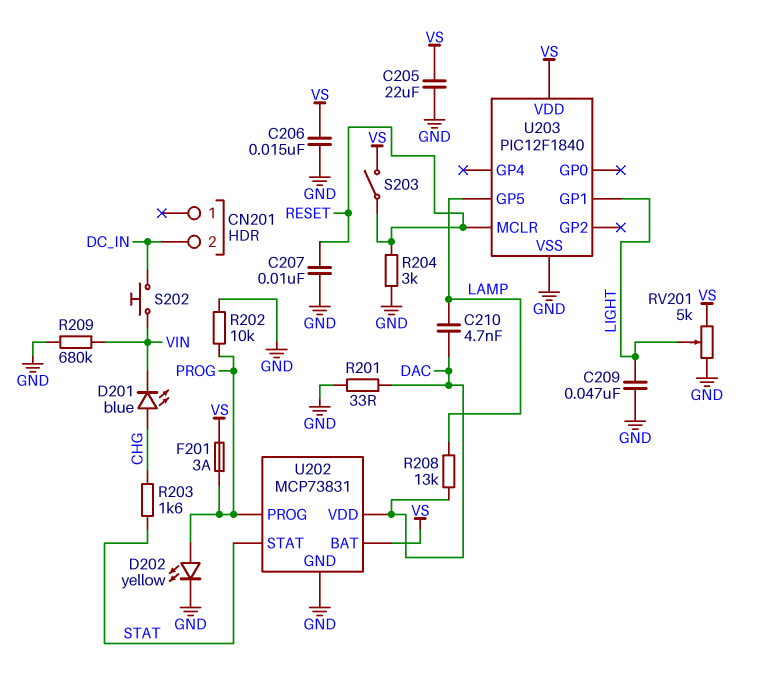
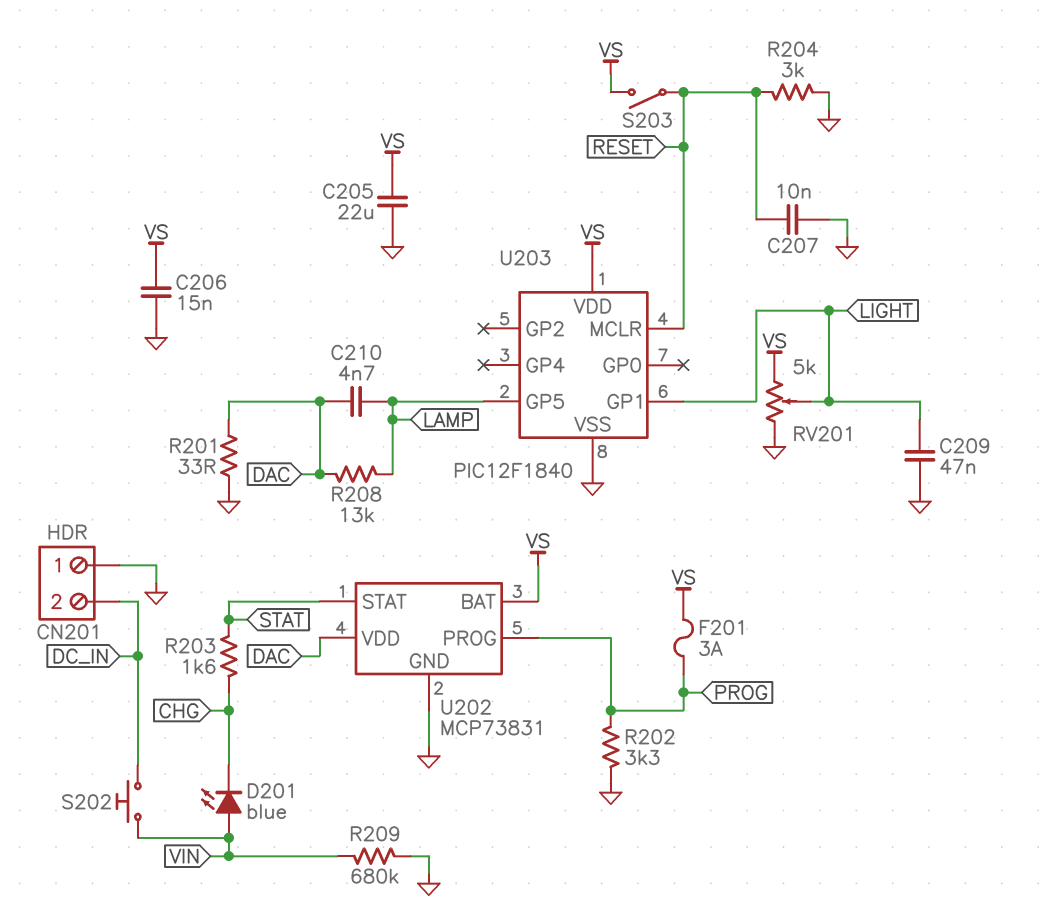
CN201 pin 1: none -> GND
D201: LED blue (A CHG, K VIN) -> LED blue (A VIN, K CHG)
D202: LED yellow (A PROG, K GND) -> none
R202: 10k (GND, PROG) -> 3.3k (GND, PROG)

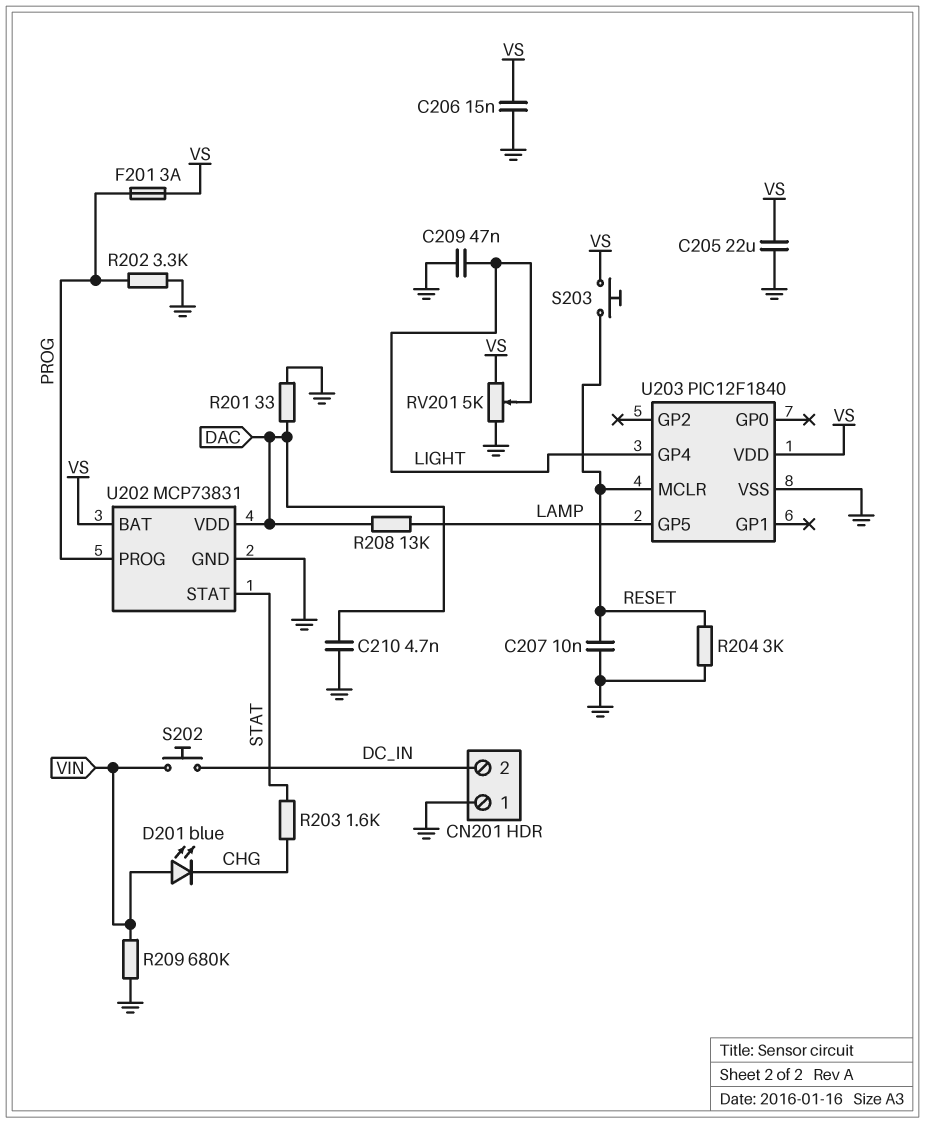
C210: 4.7nF (DAC, LAMP) -> 4.7nF (DAC, GND)
S203: switch (RESET, VS) -> button (RESET, VS)
U203 pin GP1: LIGHT -> none
U203 pin GP4: none -> LIGHT

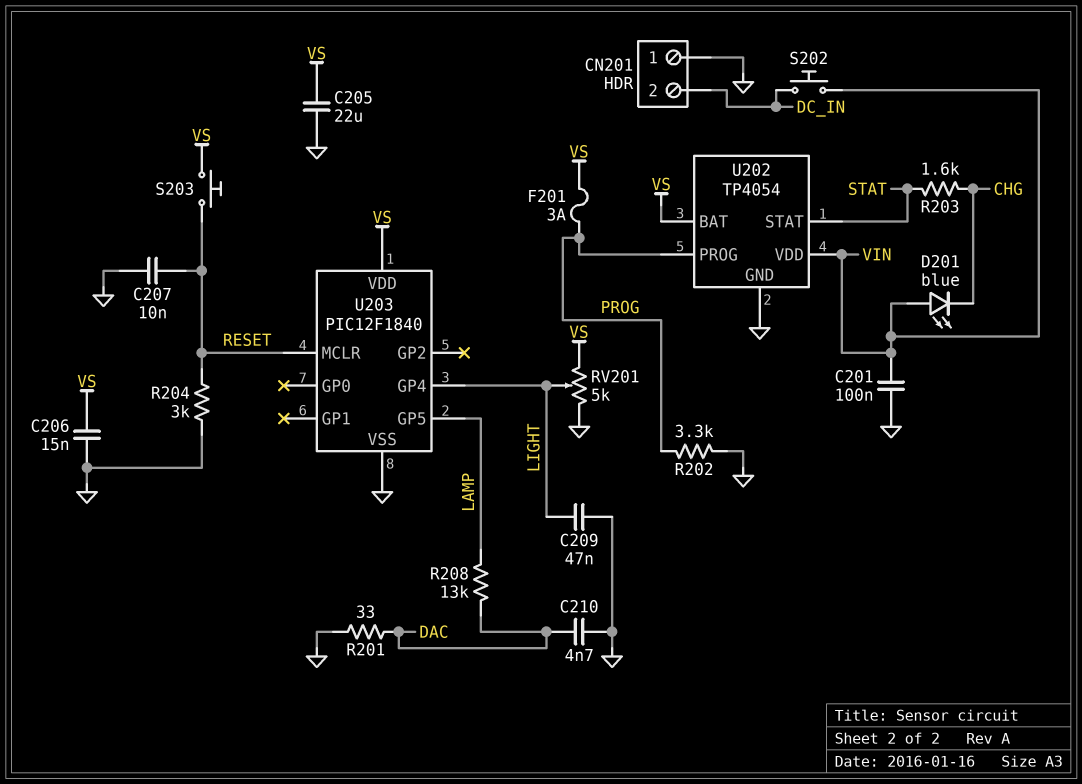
C201: none -> 100nF (GND, VIN)
R209: 680k (GND, VIN) -> none
U202: MCP73831 -> TP4054
U202 pin VDD: DAC -> VIN

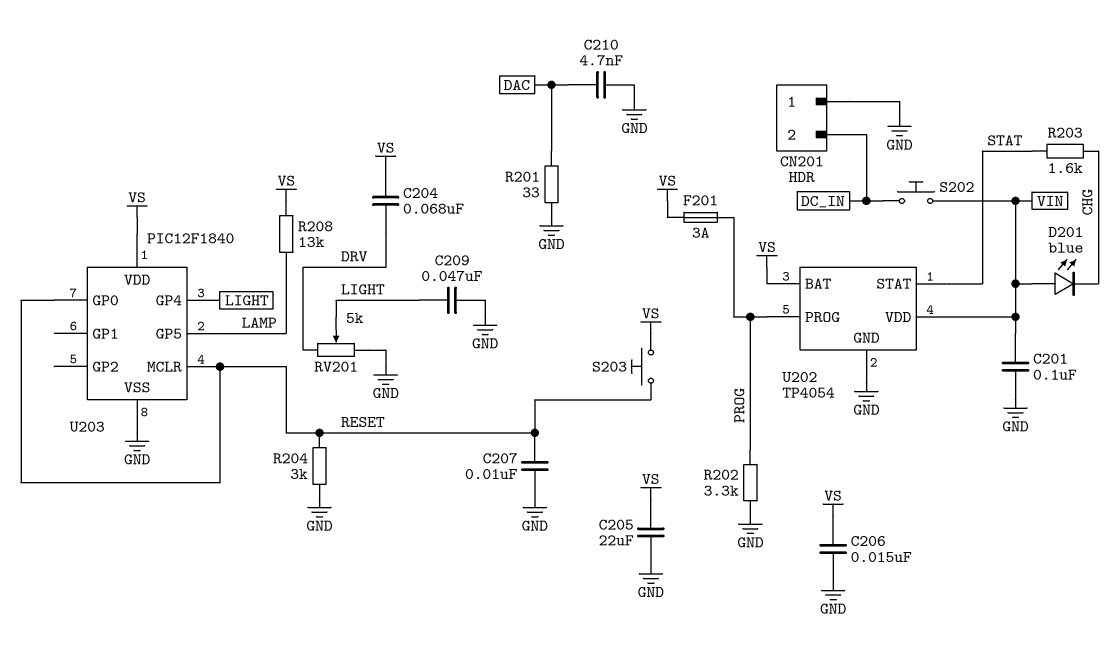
C204: none -> 68nF (DRV, VS)
R208: 13k (DAC, LAMP) -> 13k (LAMP, VS)
RV201: 5k (GND, VS, wiper LIGHT) -> 5k (DRV, GND, wiper LIGHT)
U203 pin GP0: none -> RESET

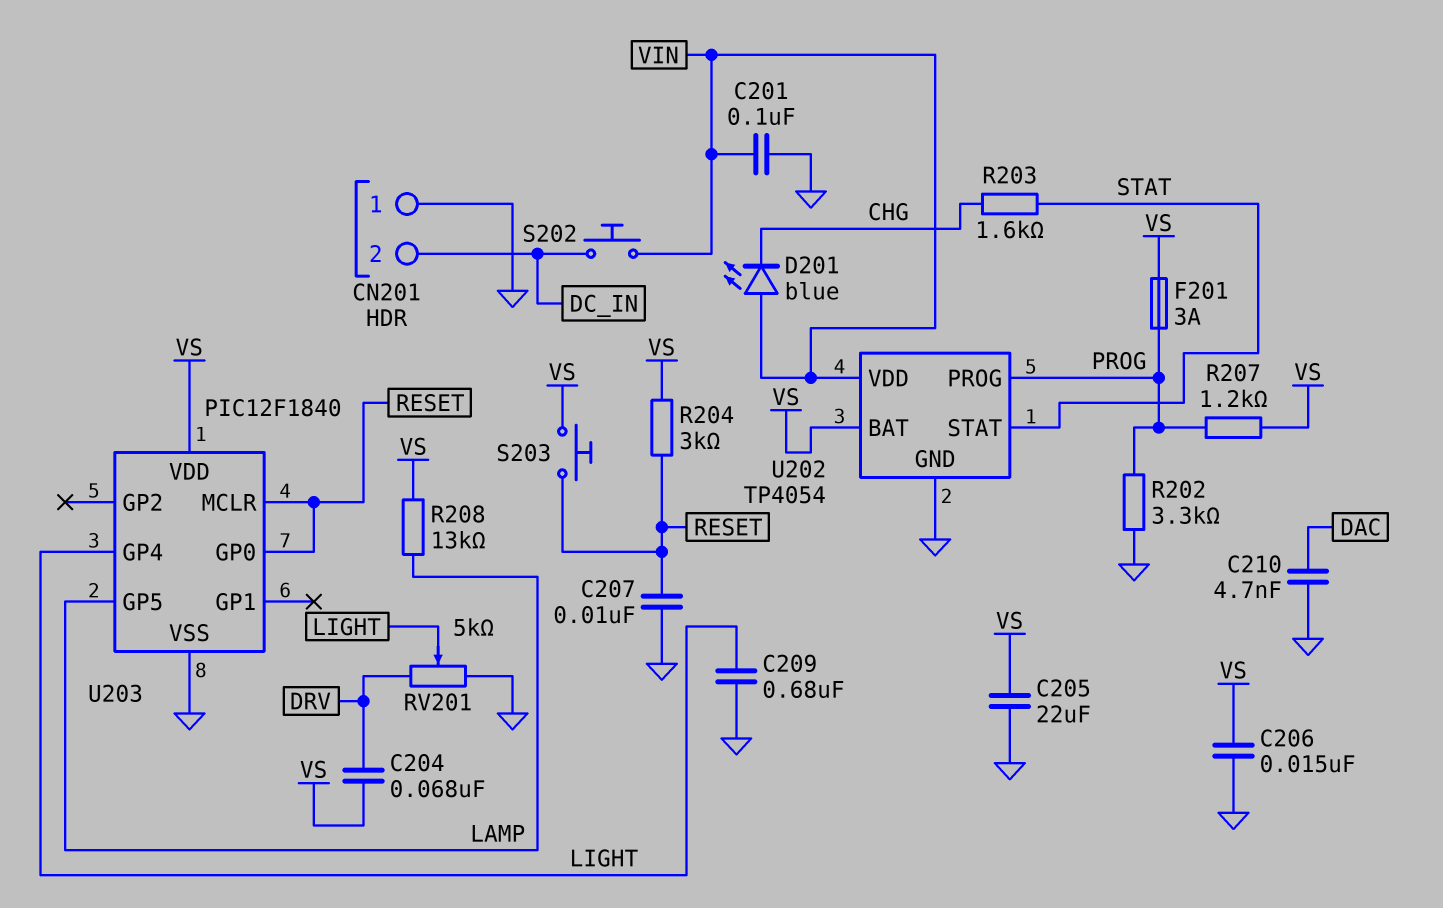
C209: 47nF (GND, LIGHT) -> 680nF (GND, LIGHT)
R201: 33 (DAC, GND) -> none
R204: 3k (GND, RESET) -> 3k (RESET, VS)
R207: none -> 1.2k (PROG, VS)

